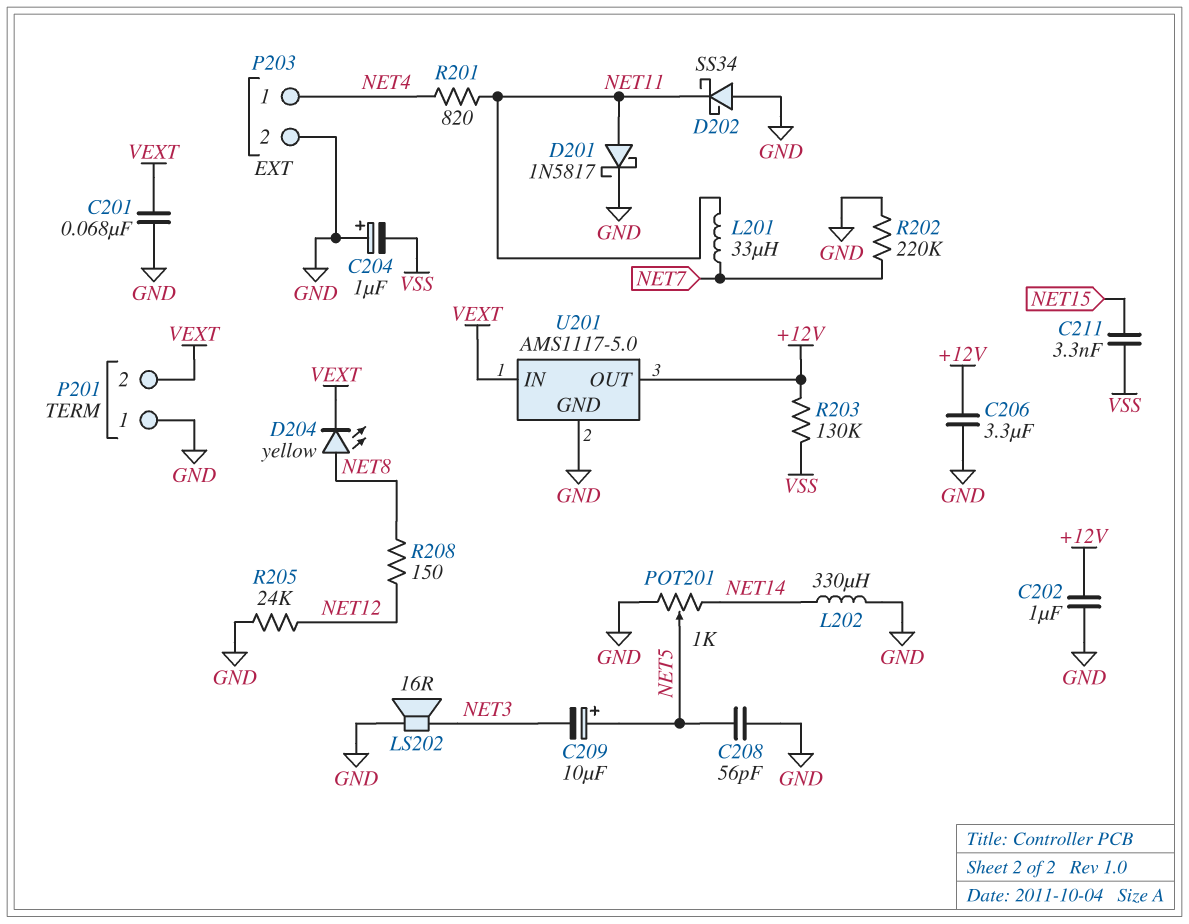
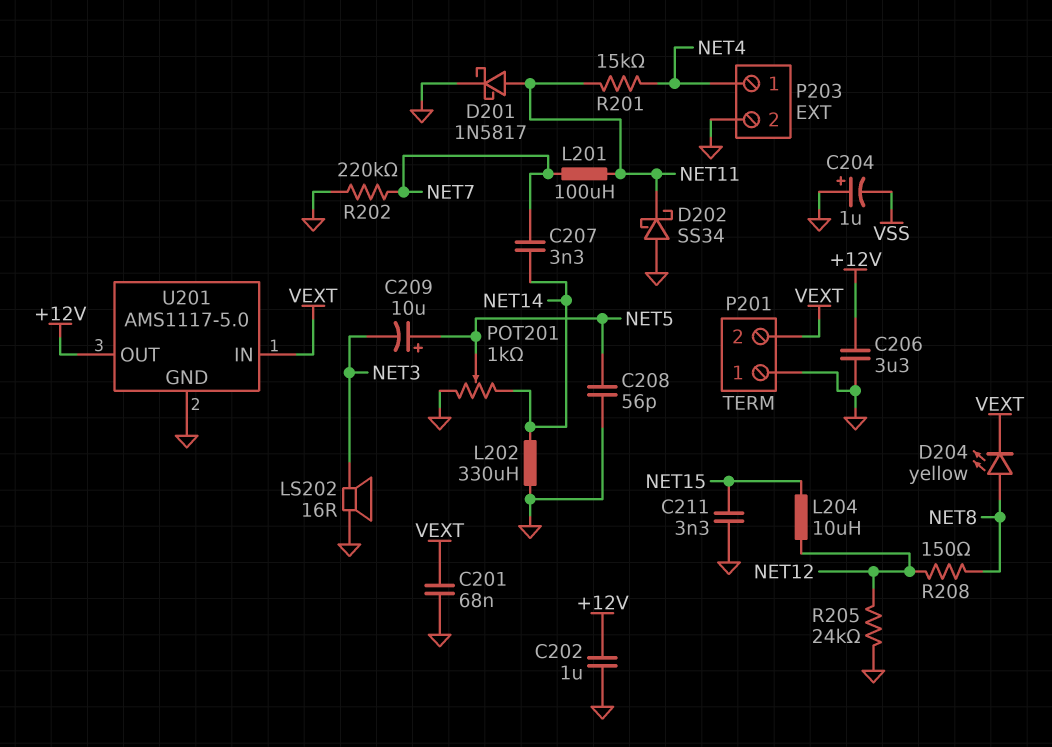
C207: none -> 3.3nF (NET7, NET14)
C211: 3.3nF (NET15, VSS) -> 3.3nF (GND, NET15)
L201: 33uH (NET7, NET11) -> 100uH (NET7, NET11)
L204: none -> 10uH (NET12, NET15)
R201: 820 (NET4, NET11) -> 15k (NET4, NET11)
R203: 130k (+12V, VSS) -> none

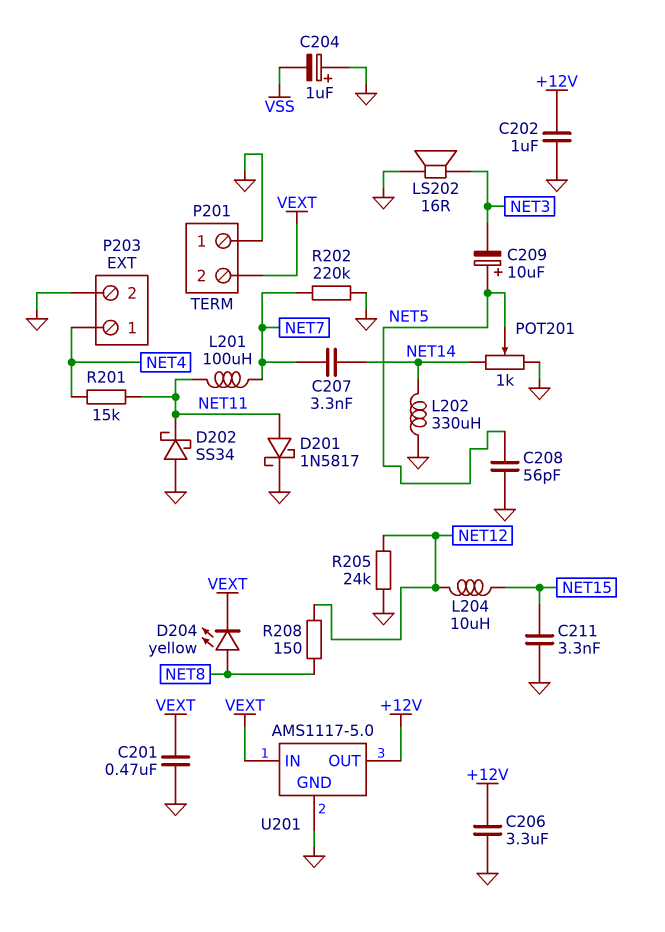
C201: 68nF (GND, VEXT) -> 470nF (GND, VEXT)

